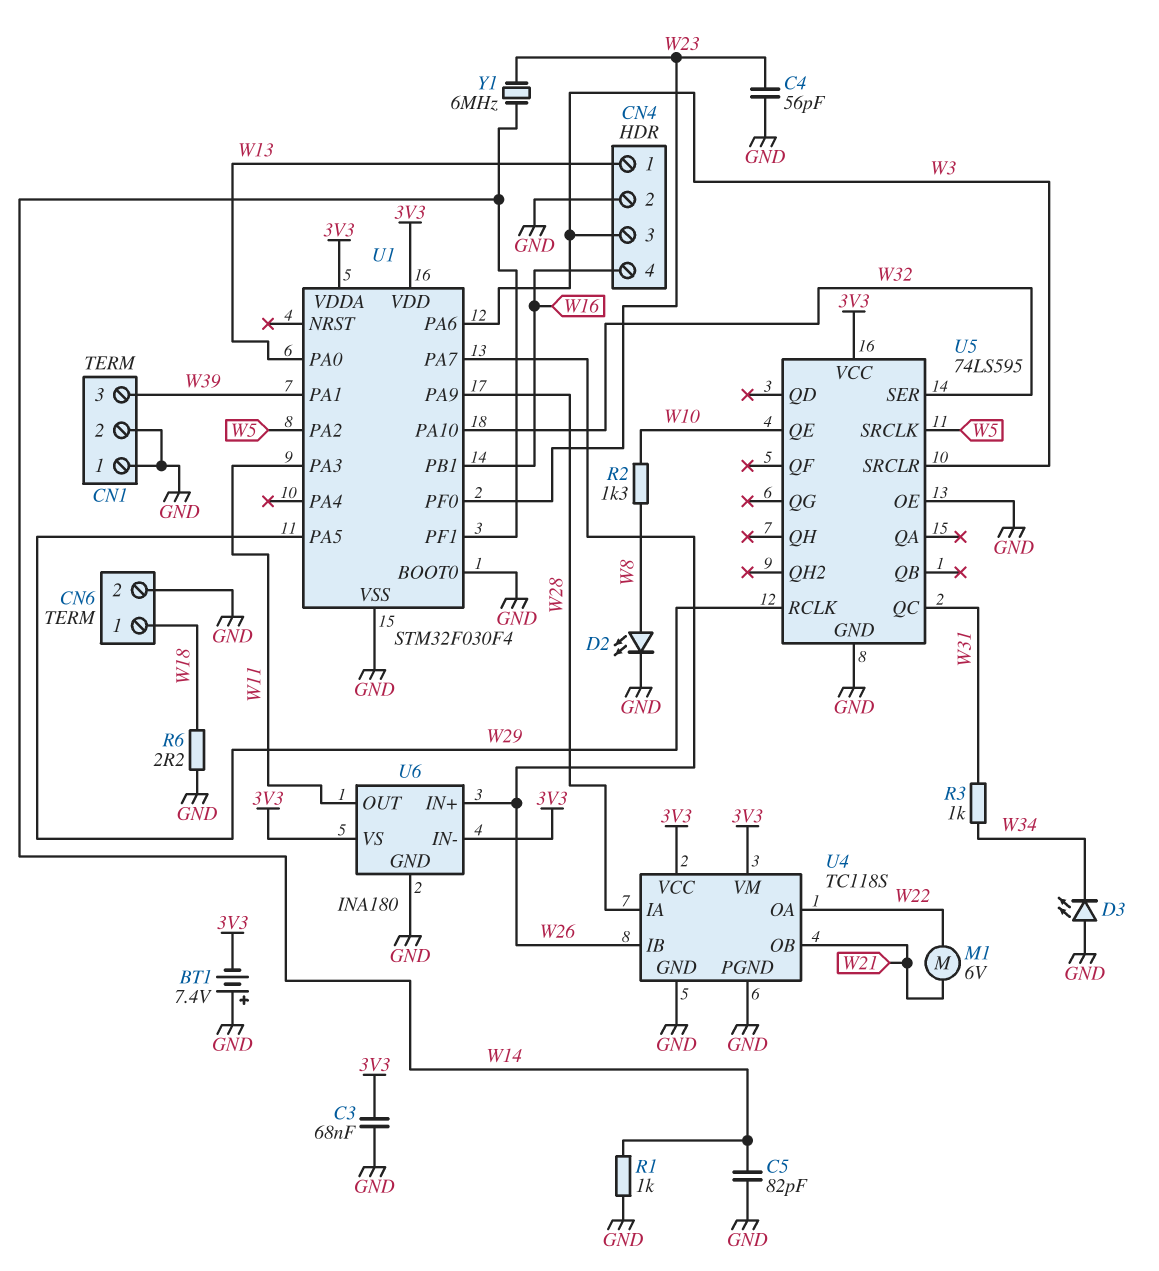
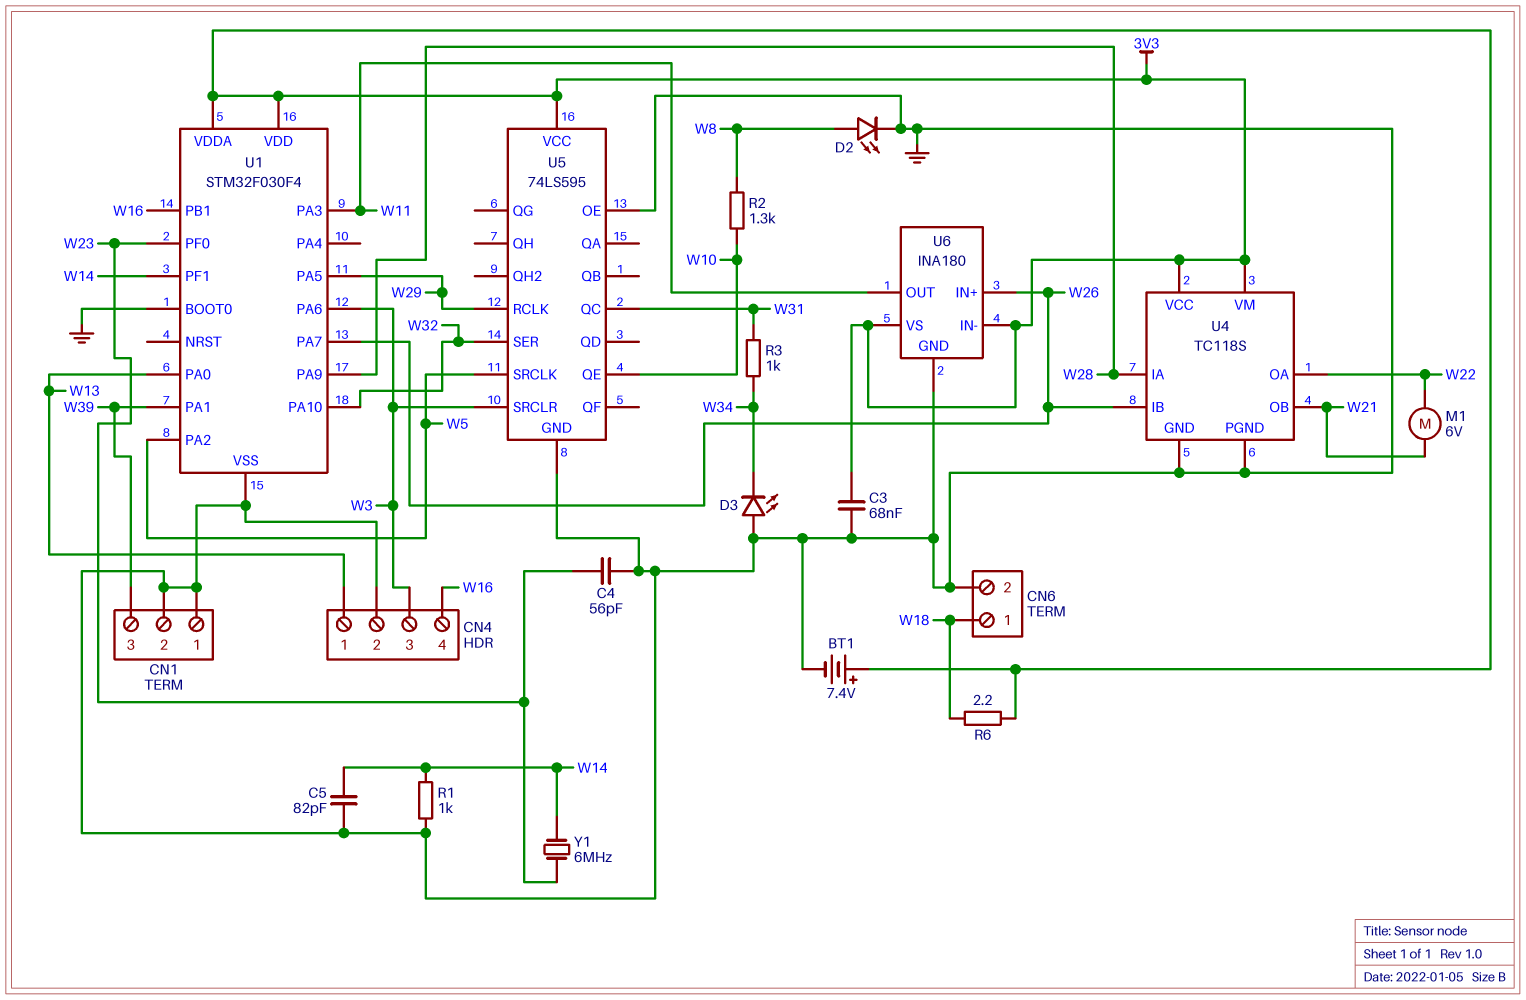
BT1: 7.4V (plus GND, minus 3V3) -> 7.4V (plus 3V3, minus GND)
R6: 2.2 (GND, W18) -> 2.2 (3V3, W18)

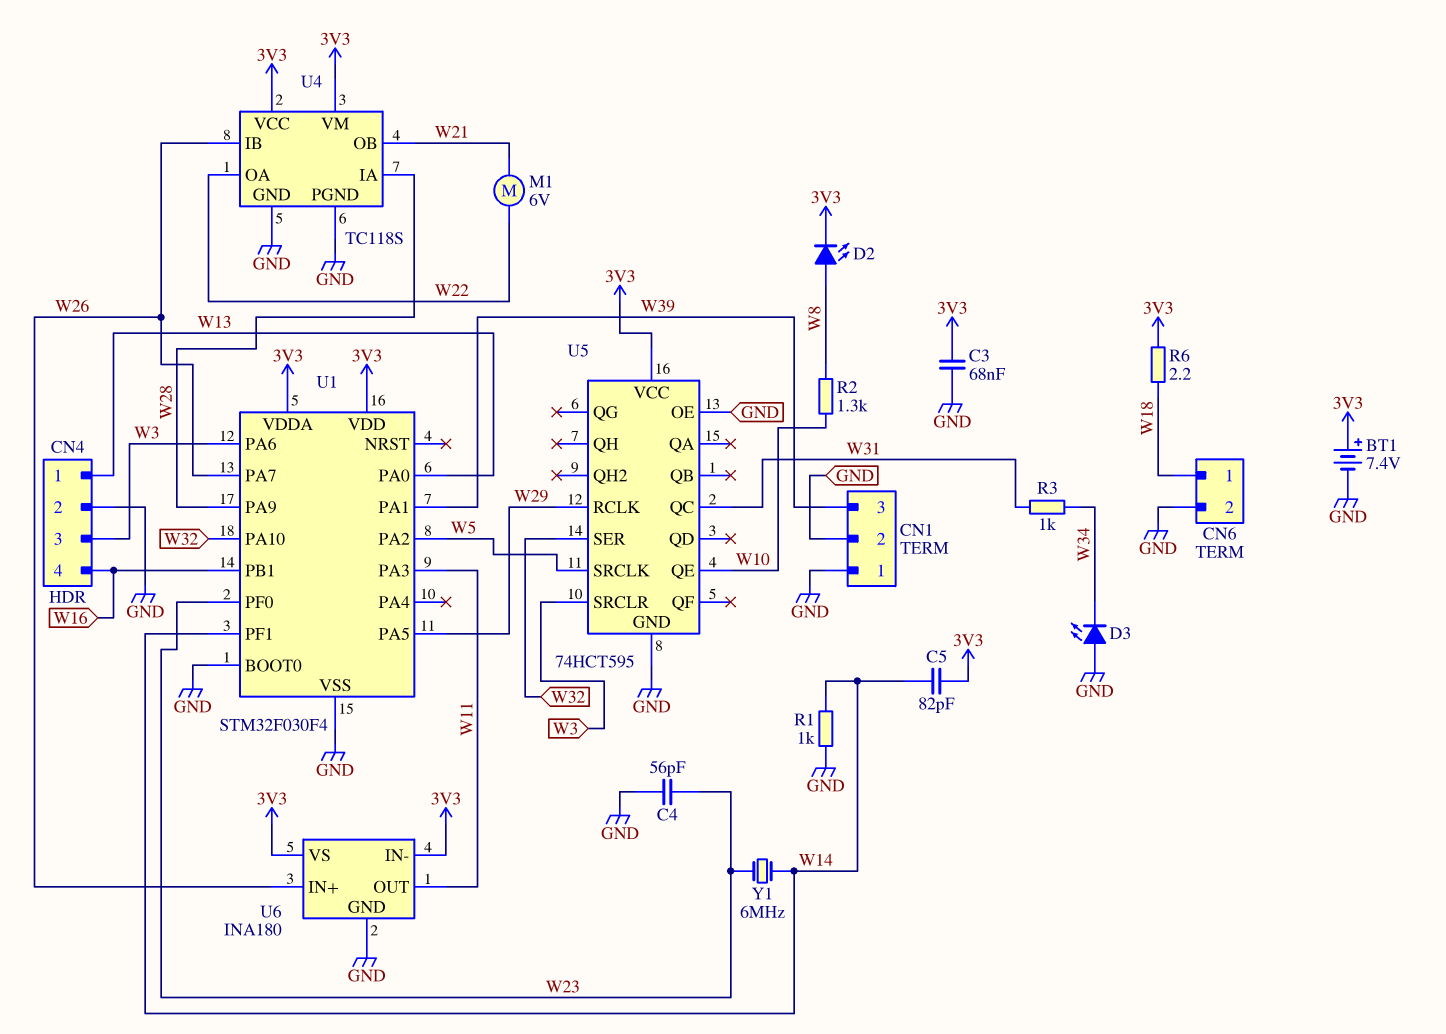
C5: 82pF (GND, W14) -> 82pF (3V3, W14)
D2: LED (A W8, K GND) -> LED (A W8, K 3V3)
U5: 74LS595 -> 74HCT595

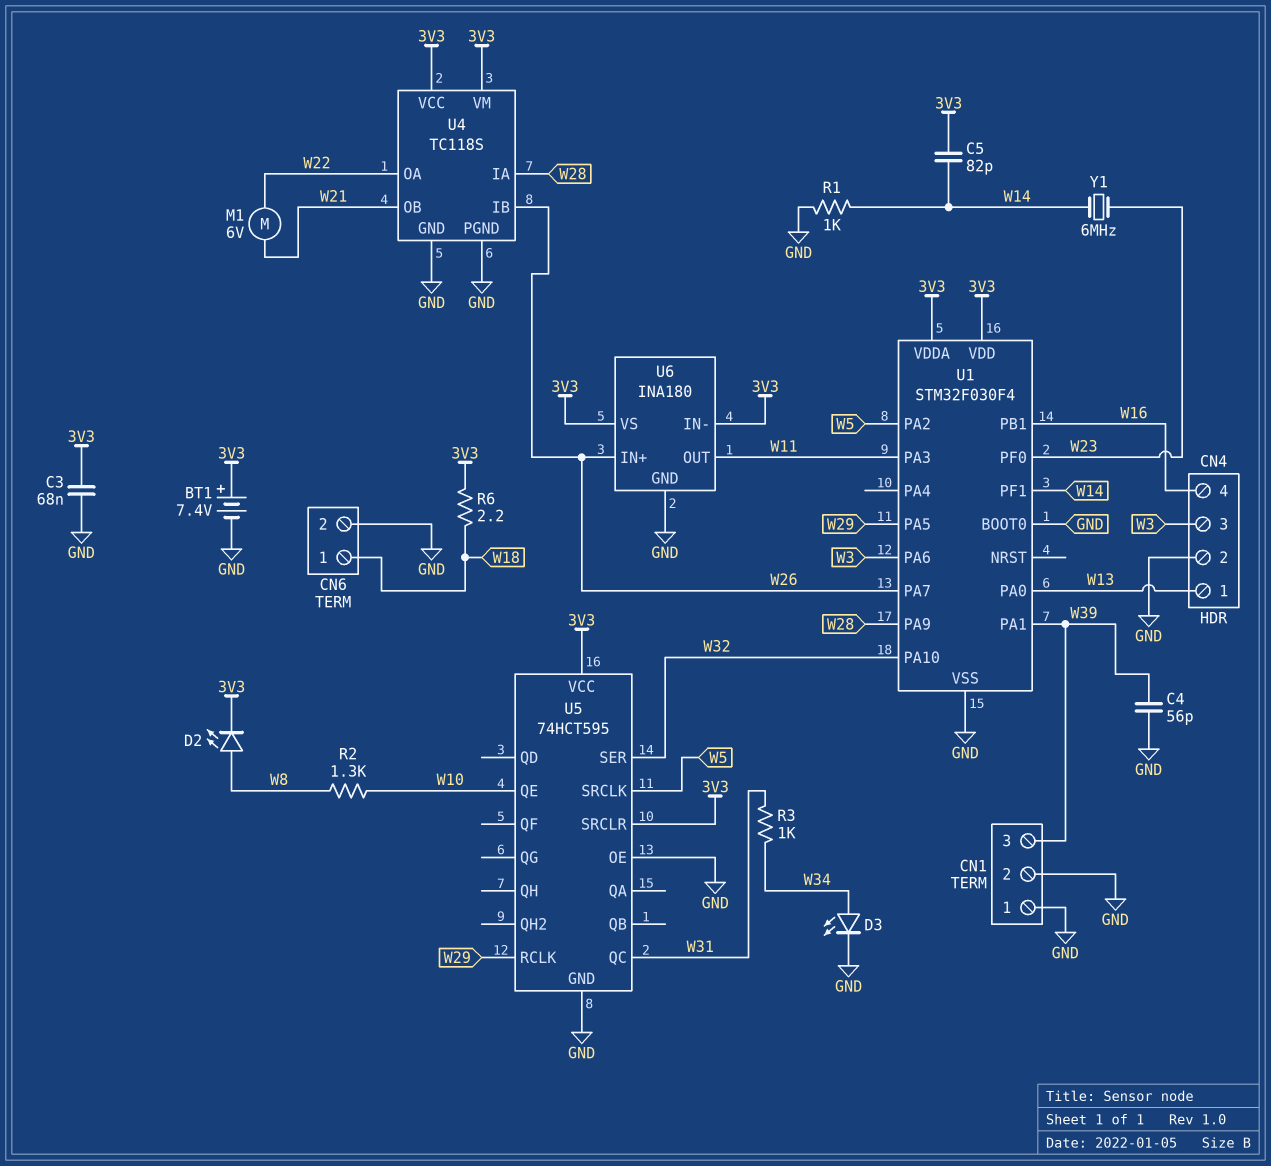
C4: 56pF (GND, W23) -> 56pF (GND, W39)
D3: LED (A GND, K W34) -> LED (A W34, K GND)
U5 pin SRCLR: W3 -> 3V3

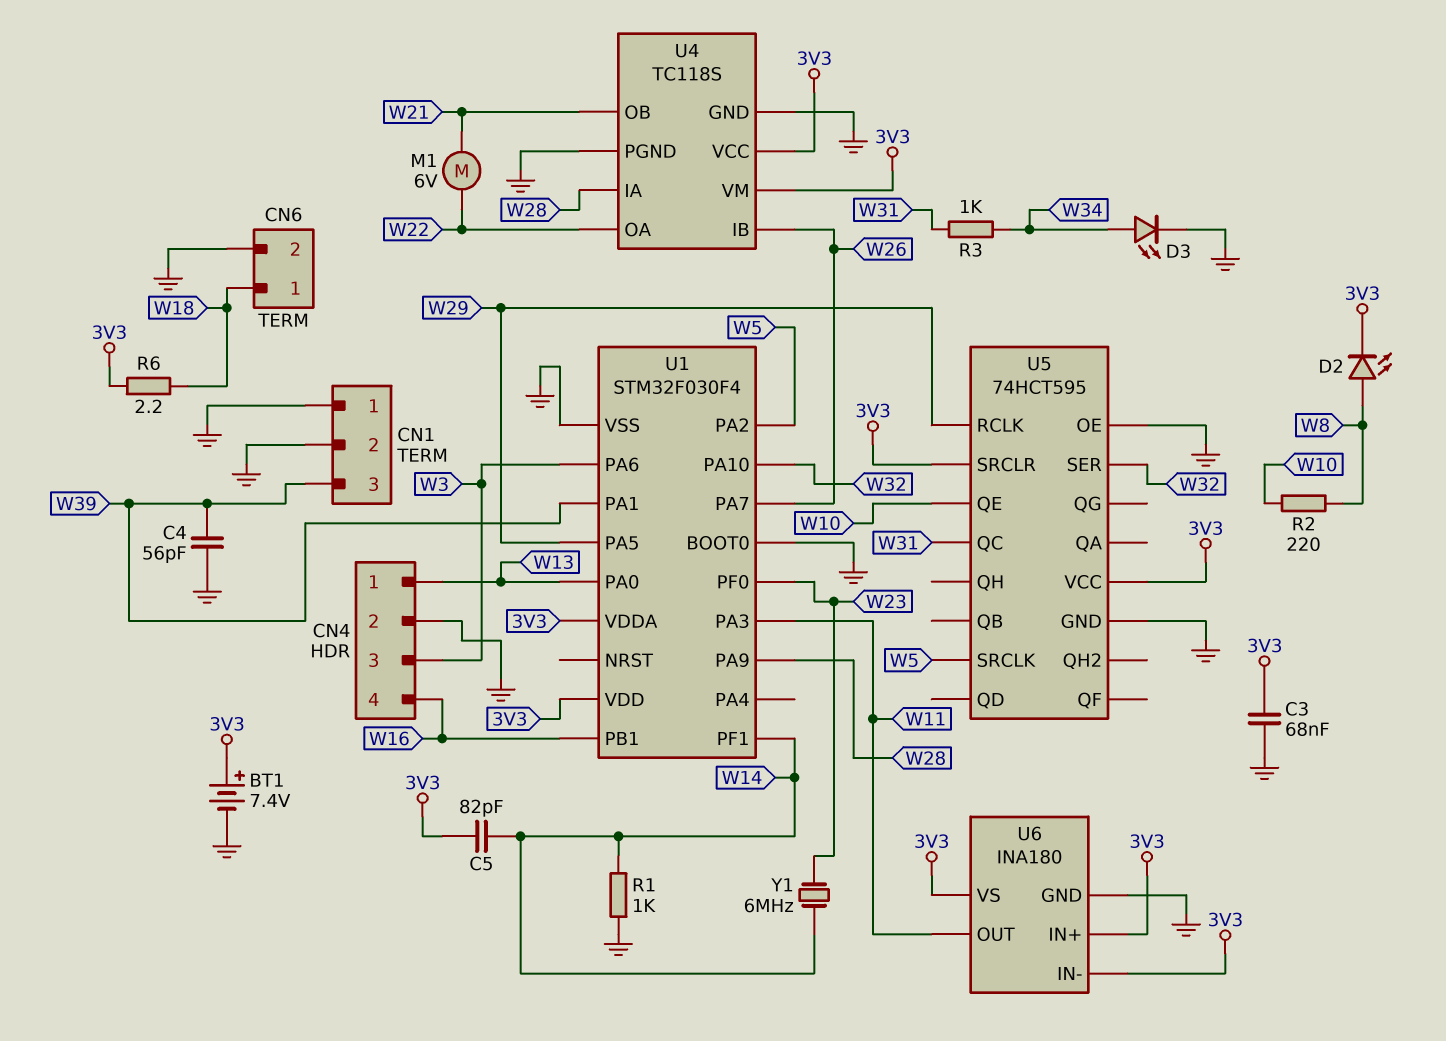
R2: 1.3k (W8, W10) -> 220 (W8, W10)
U6 pin IN+: W26 -> 3V3

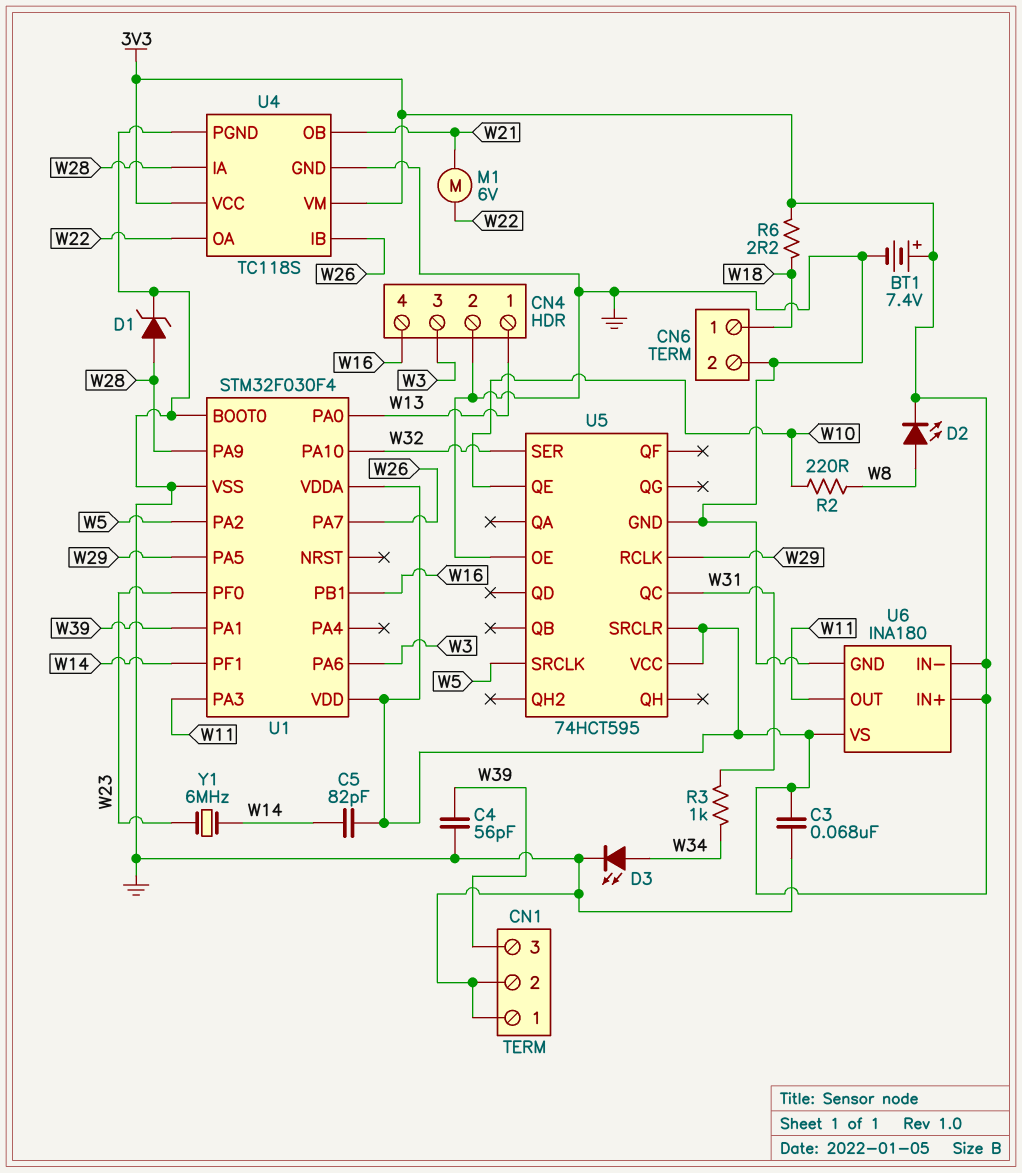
D1: none -> zener (A W28, K GND)
R1: 1k (GND, W14) -> none

